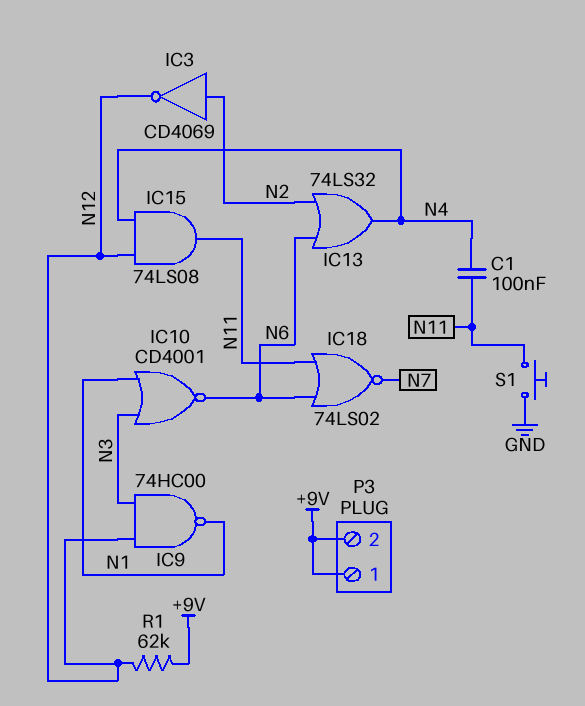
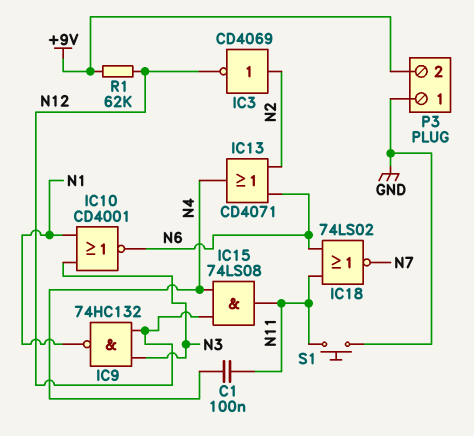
IC9: NAND 74HC00 (in N3, in N12, out N1) -> NAND 74HC132 (in N3, in N12, out N1)
IC13: OR 74LS32 (in N2, in N6, out N4) -> OR CD4071 (in N2, in N6, out N4)
P3 pin 1: +9V -> GND

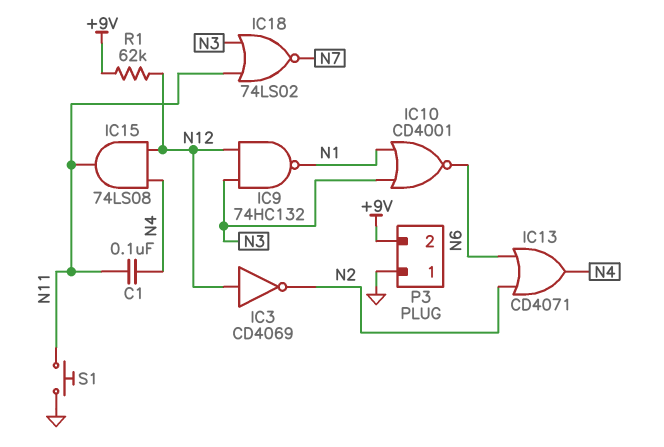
IC3: NOT CD4069 (in N2, out N12) -> NOT CD4069 (in N12, out N2)
IC18: NOR 74LS02 (in N6, in N11, out N7) -> NOR 74LS02 (in N3, in N11, out N7)

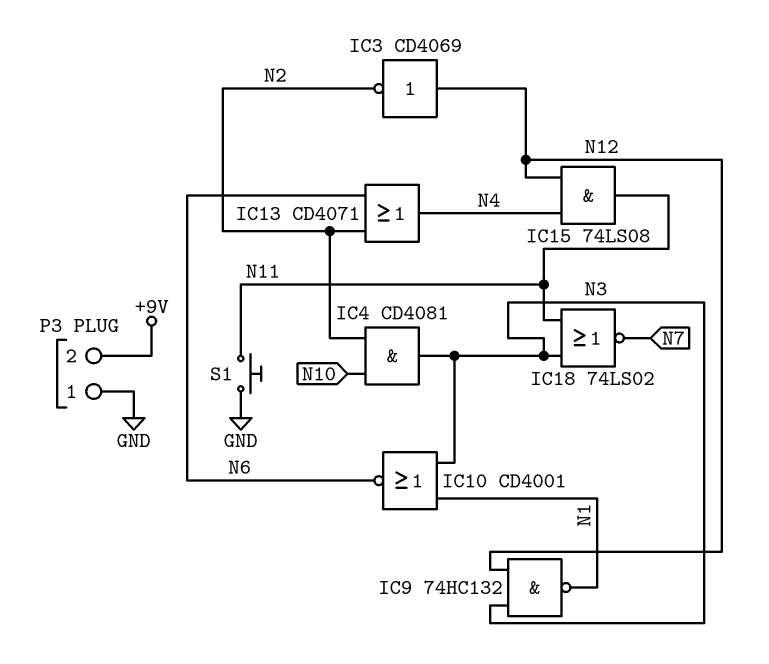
C1: 100nF (N4, N11) -> none
IC4: none -> AND CD4081 (in N2, in N10, out N3)
R1: 62k (+9V, N12) -> none

